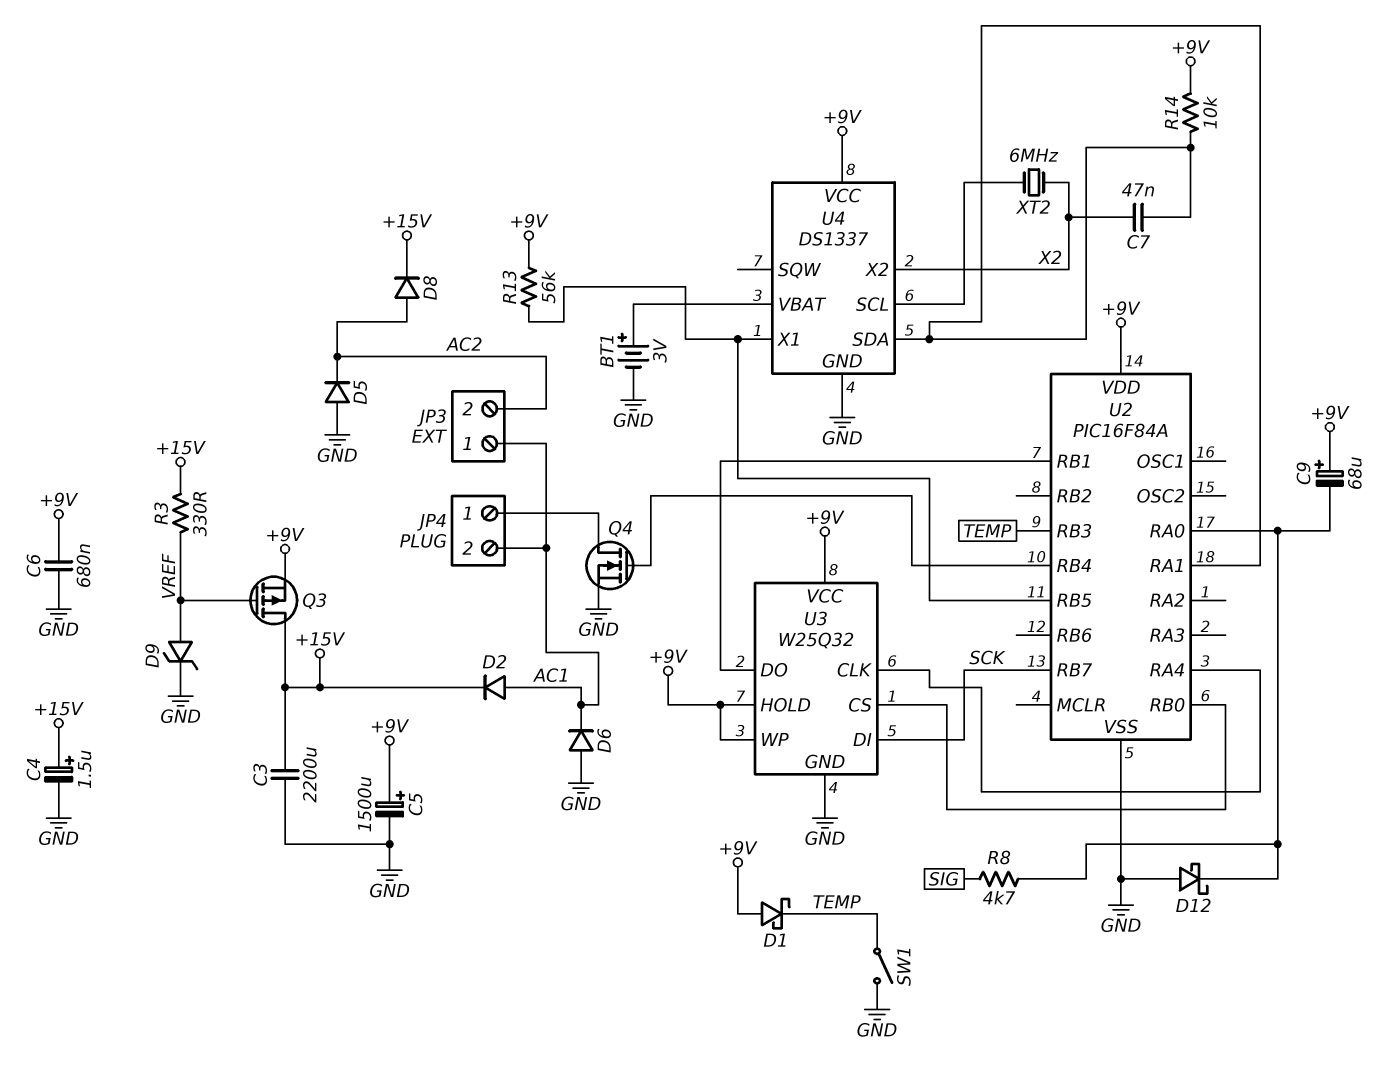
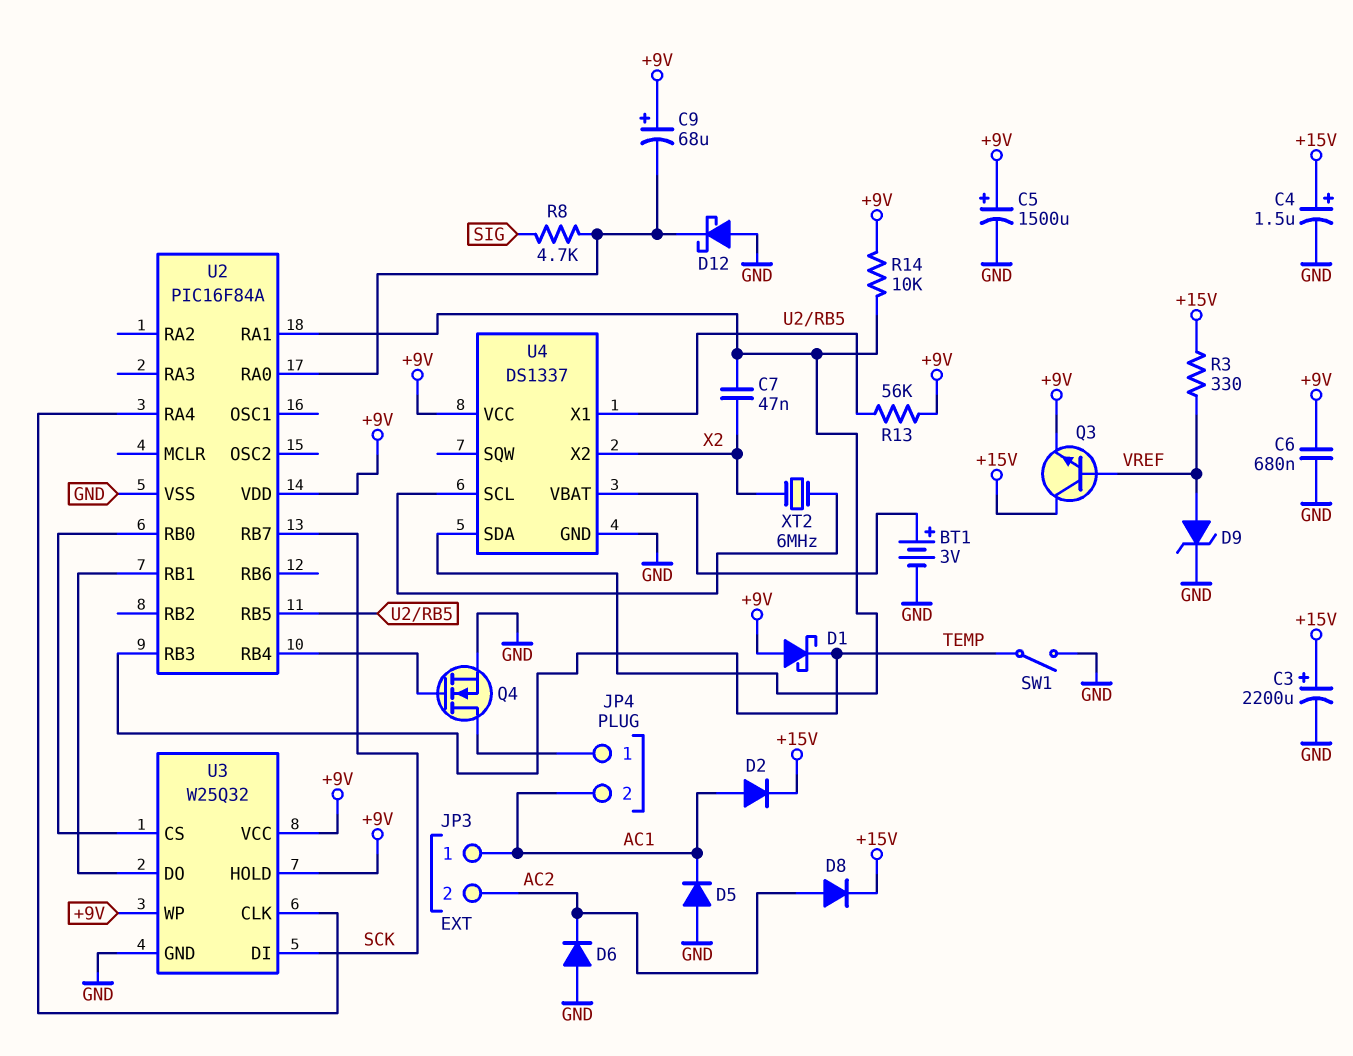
C3: 2200uF (+15V, GND) -> 2200uF (plus +15V, minus GND)
D5: diode (A GND, K AC2) -> diode (A GND, K AC1)
D6: diode (A GND, K AC1) -> diode (A GND, K AC2)
Q3: PMOS (G VREF, D +15V, S +9V) -> NPN (B VREF, C +15V, E +9V)

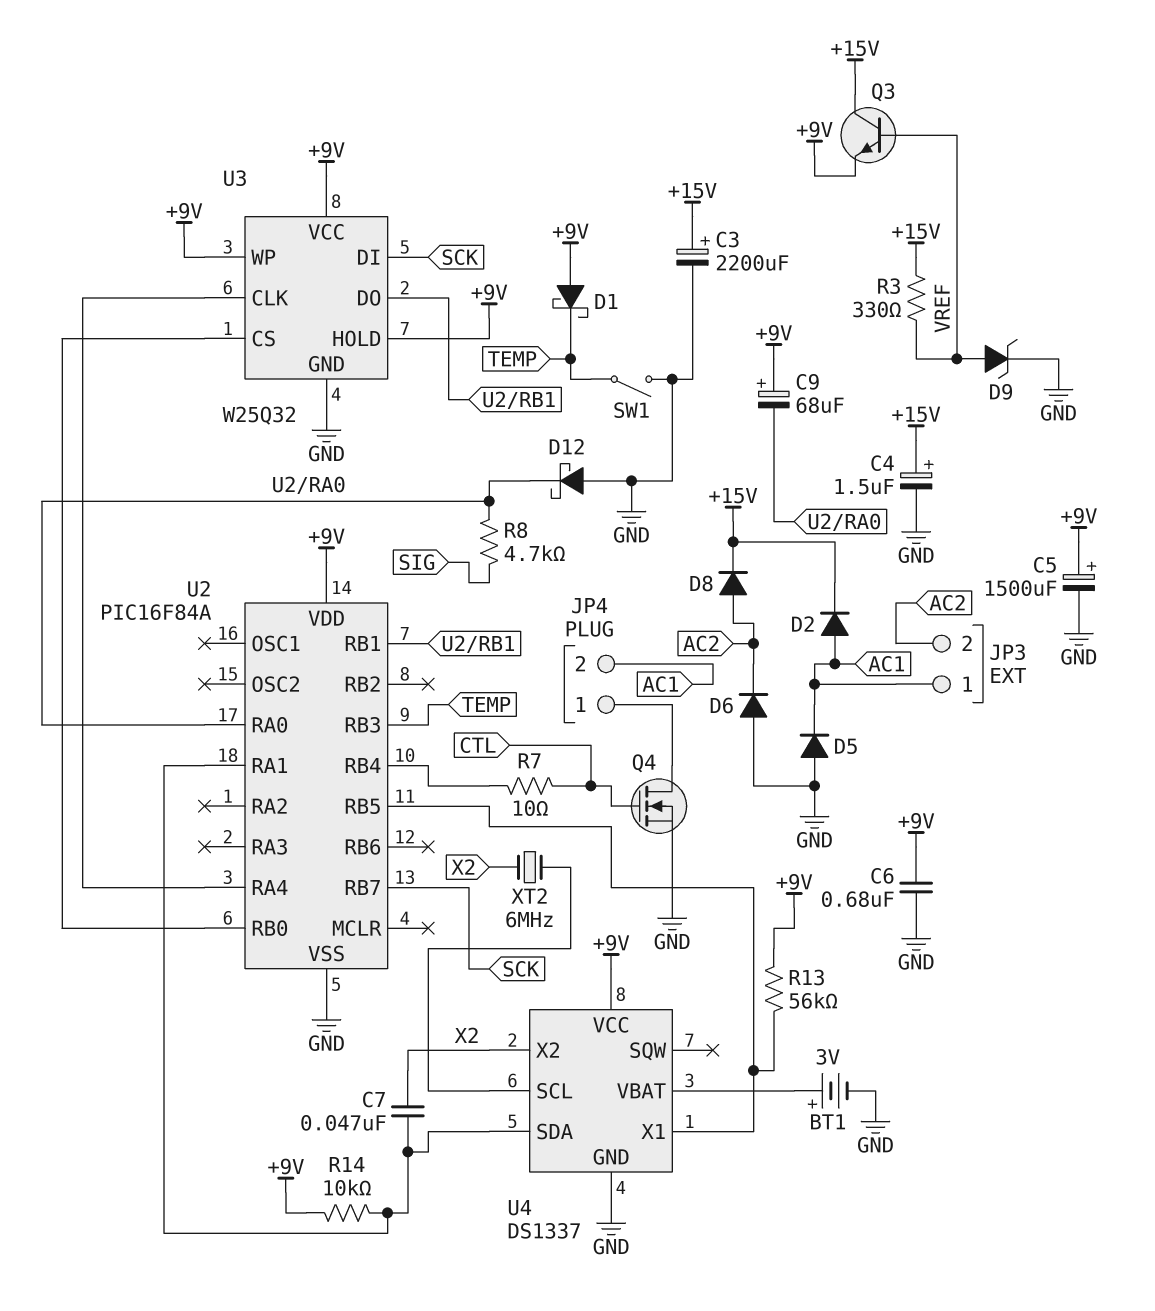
Q4: NMOS (G U2/RB4, D JP4/1, S GND) -> NMOS (G CTL, D JP4/1, S GND)
R7: none -> 10 (CTL, U2/RB4)

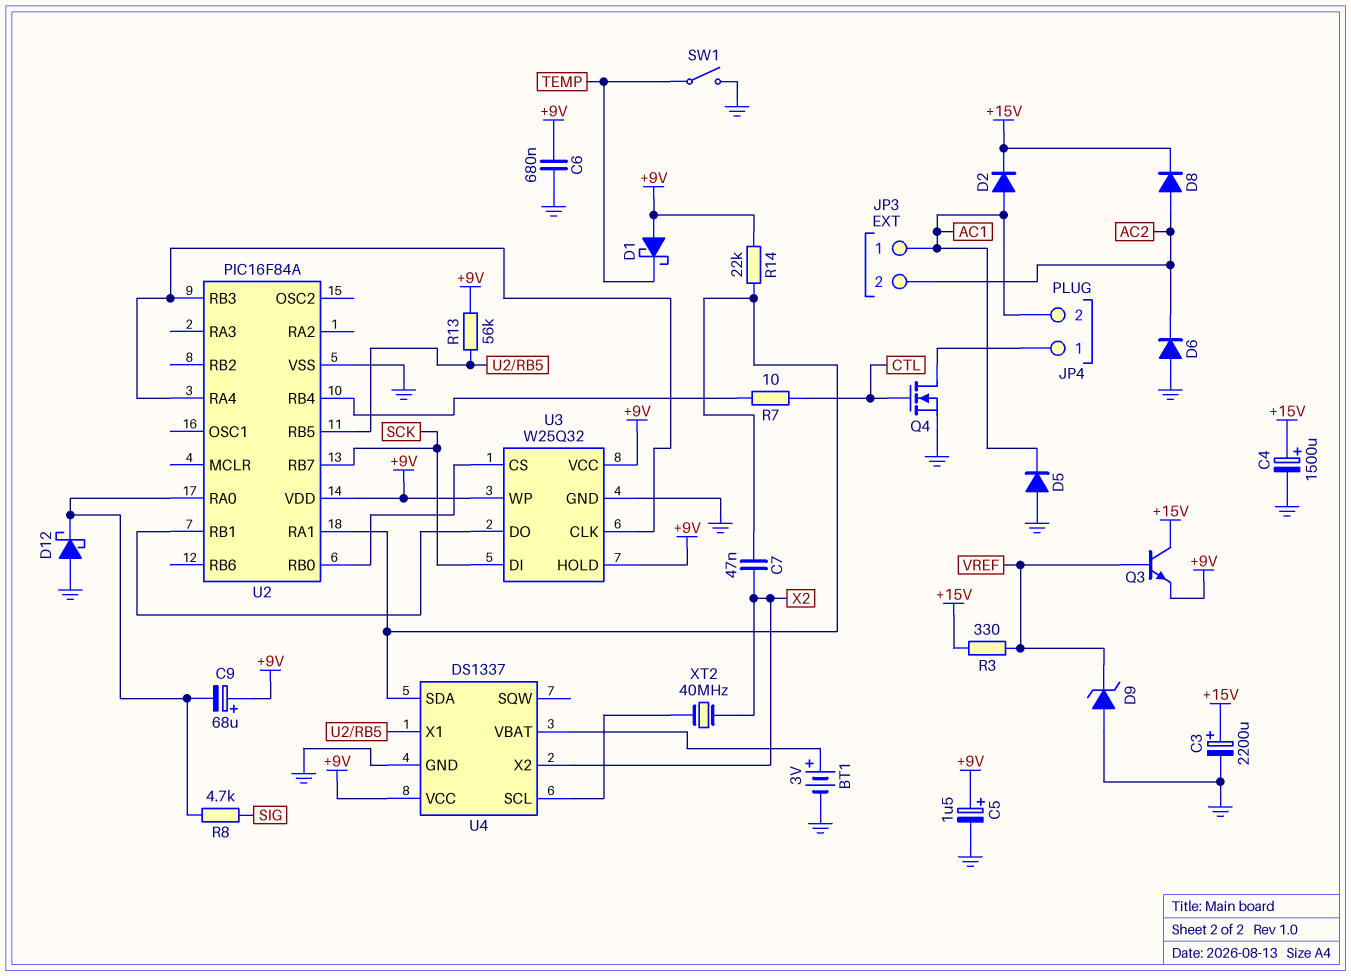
C4: 1.5uF (plus +15V, minus GND) -> 1500uF (plus +15V, minus GND)
C5: 1500uF (plus +9V, minus GND) -> 1.5uF (plus +9V, minus GND)
D9: zener (A VREF, K GND) -> zener (A GND, K VREF)
R14: 10k (+9V, U2/RA1) -> 22k (+9V, U2/RA1)
U2 pin RB3: TEMP -> U2/RA4
XT2: 6MHz (U4/SCL, X2) -> 40MHz (U4/SCL, X2)

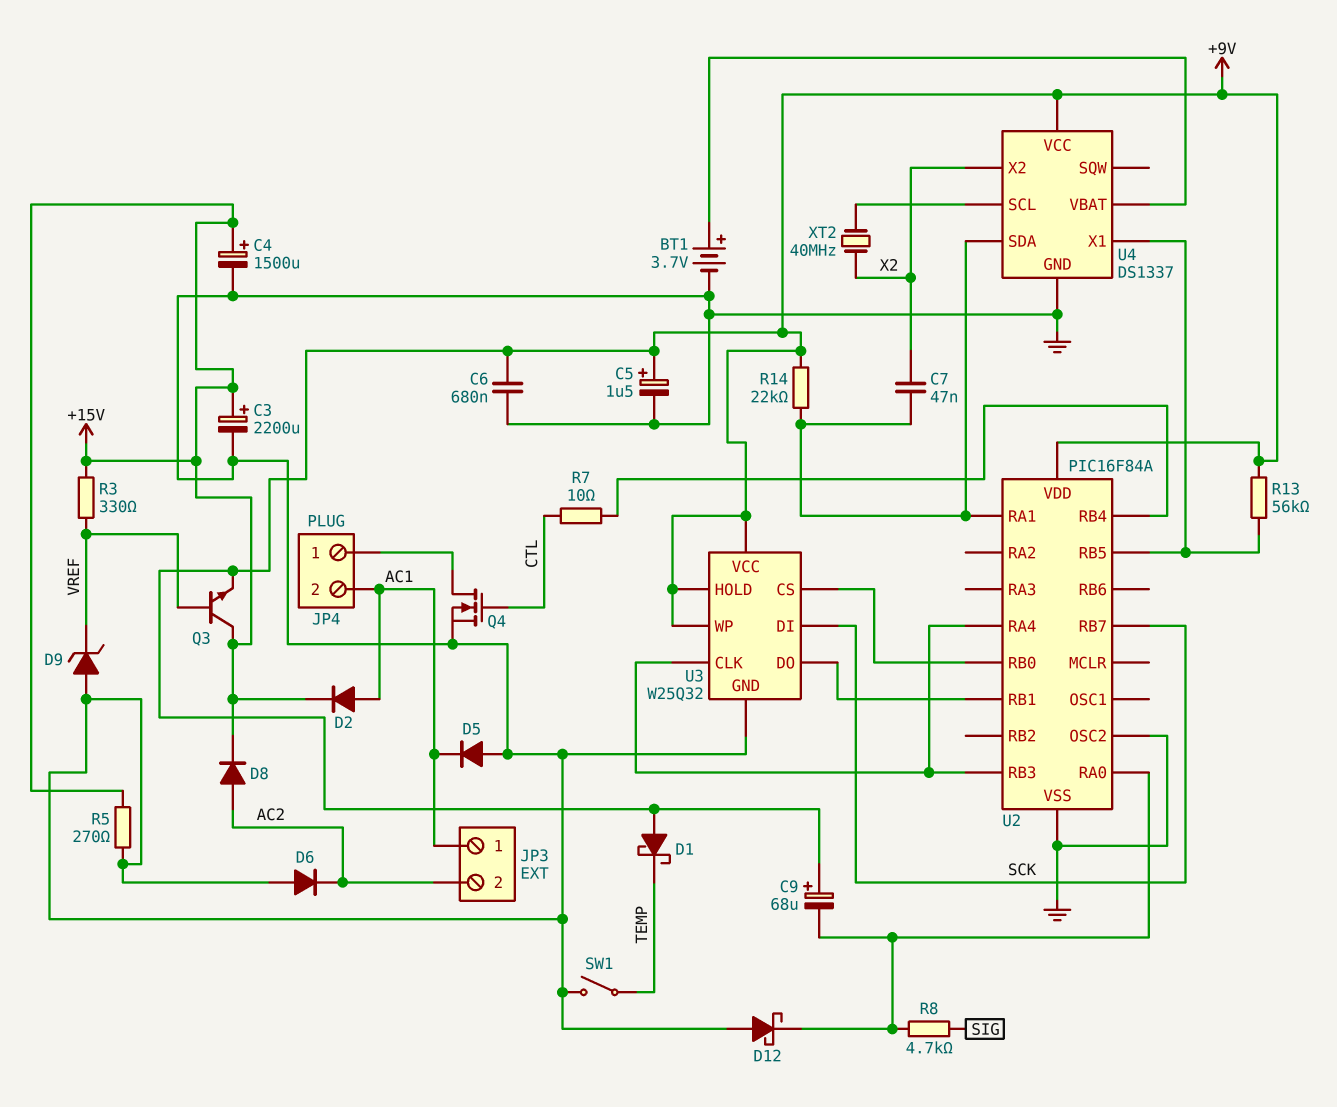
BT1: 3V (plus U4/VBAT, minus GND) -> 3.7V (plus U4/VBAT, minus GND)
R5: none -> 270 (+15V, GND)
U2 pin OSC2: none -> GND

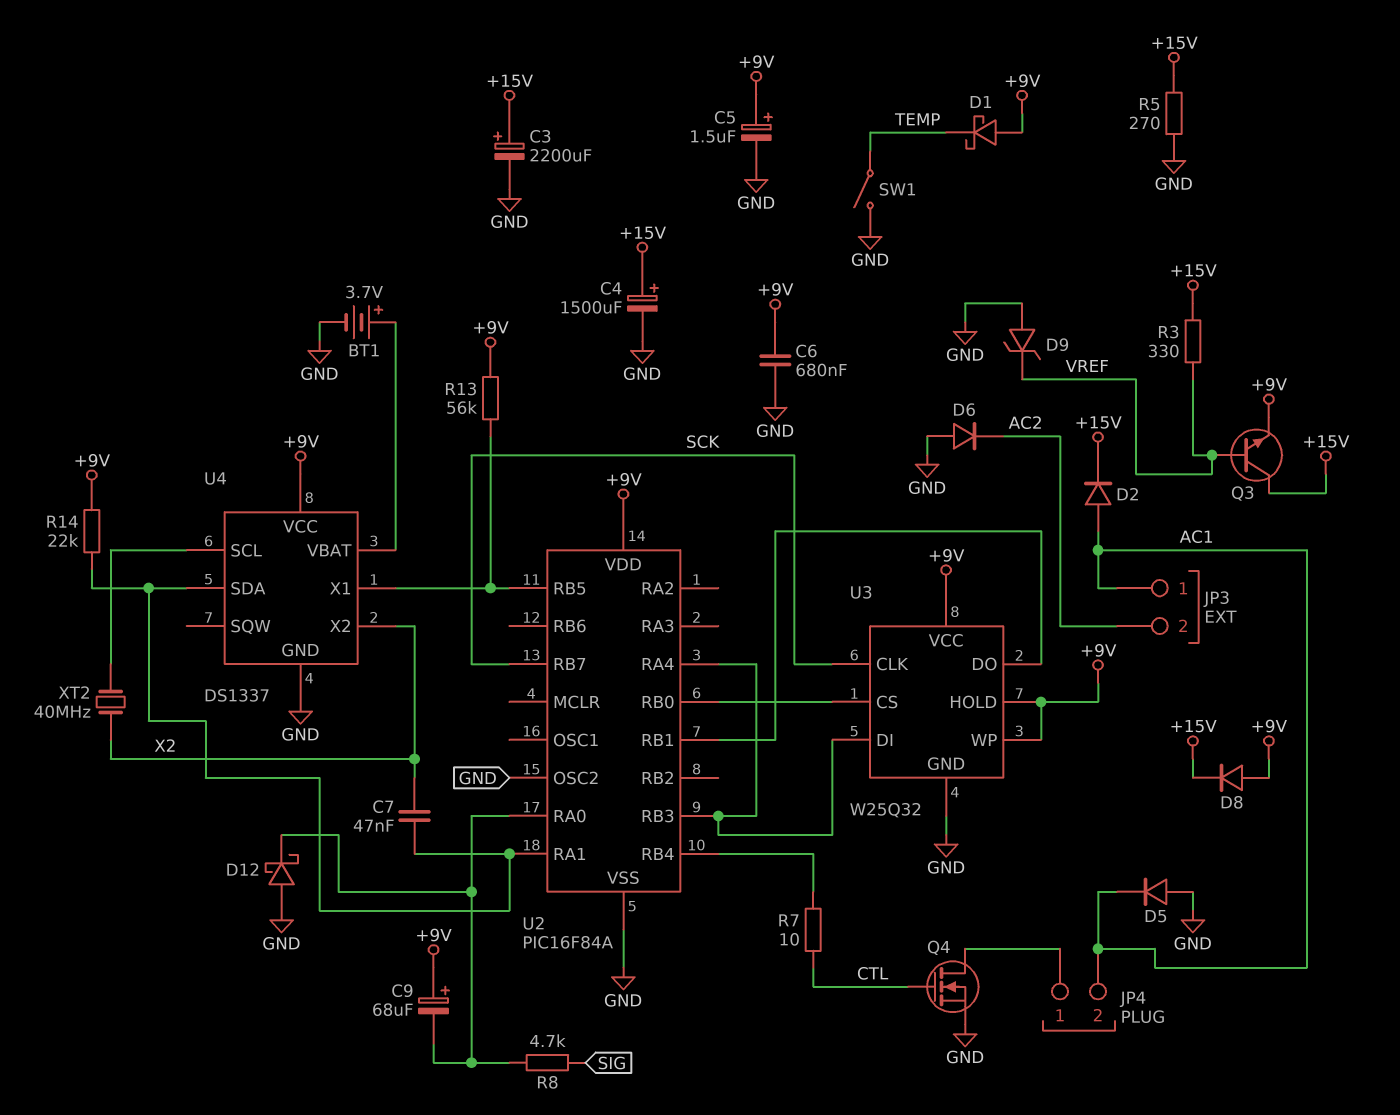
D8: diode (A AC2, K +15V) -> diode (A +9V, K +15V)
U3 pin CLK: U2/RA4 -> SCK
U3 pin DI: SCK -> U2/RA4

